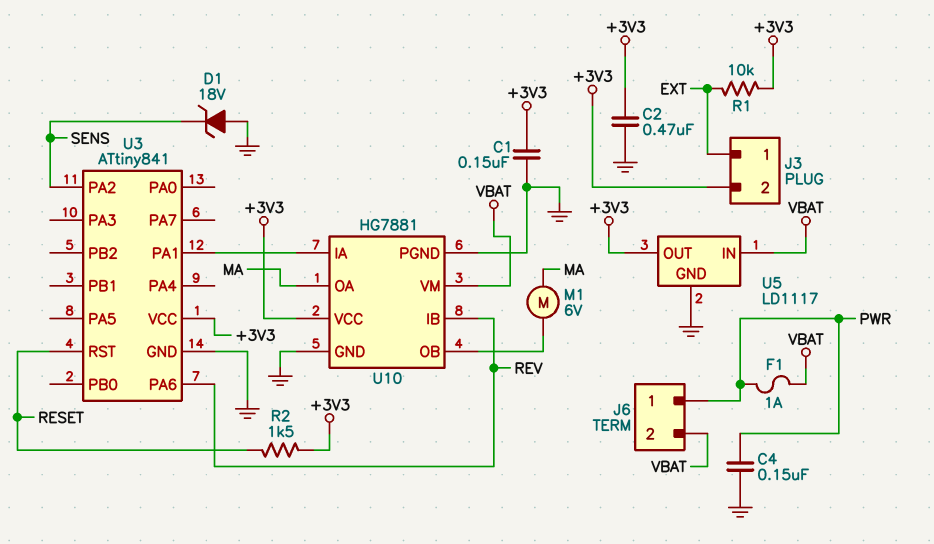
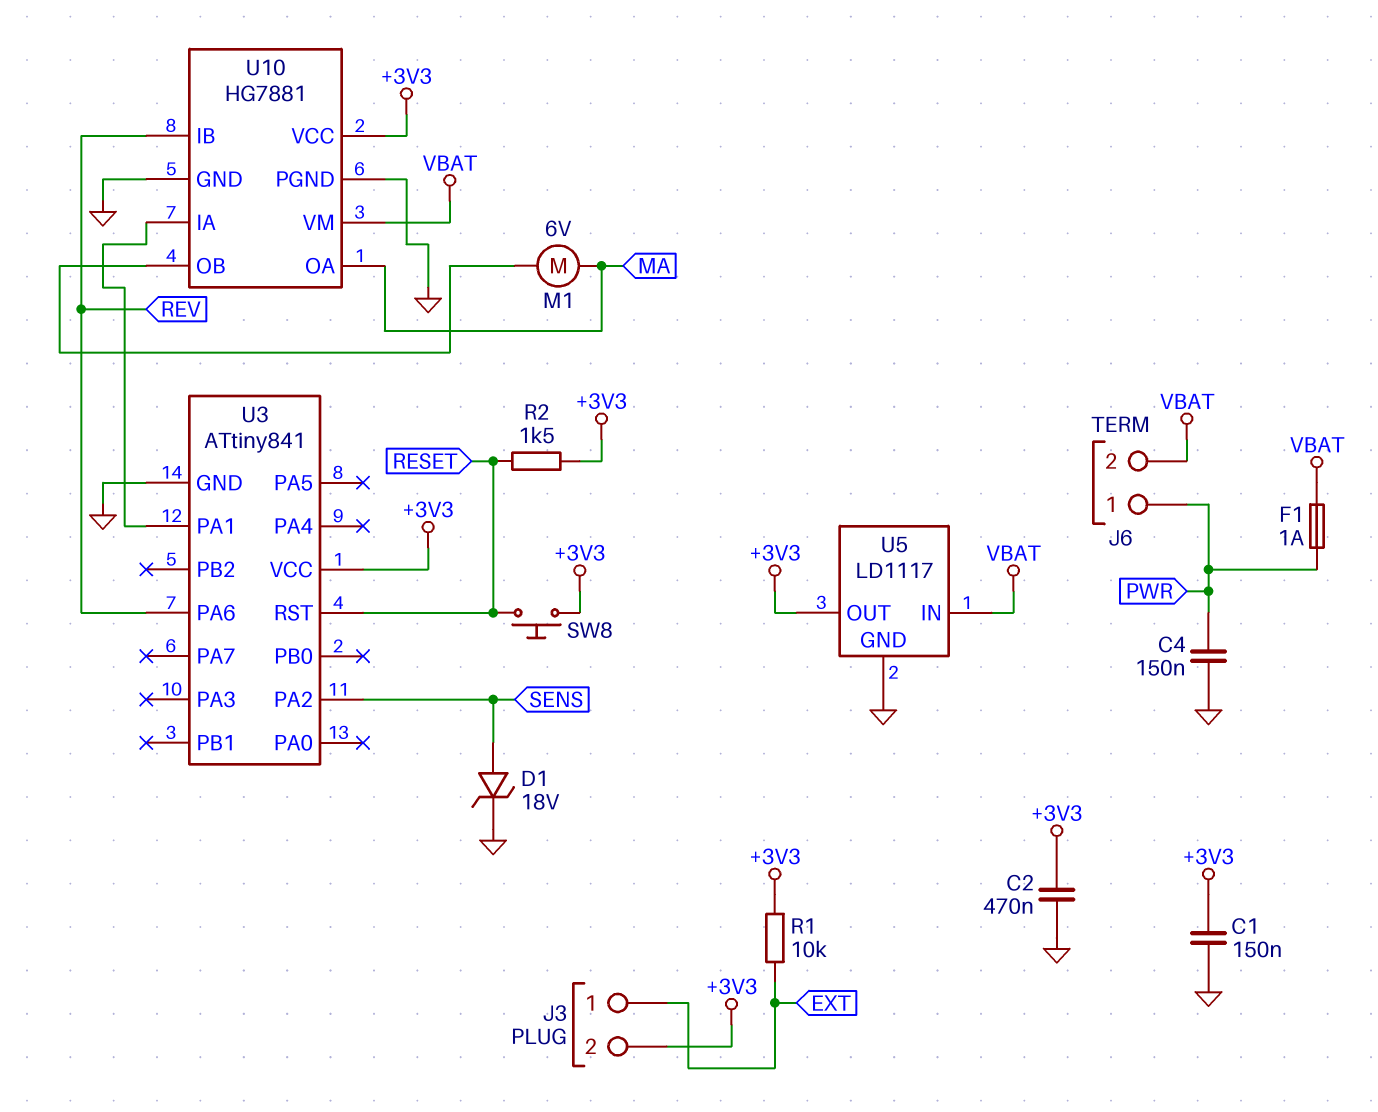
D1: zener 18V (A GND, K SENS) -> zener 18V (A SENS, K GND)
SW8: none -> button (+3V3, RESET)

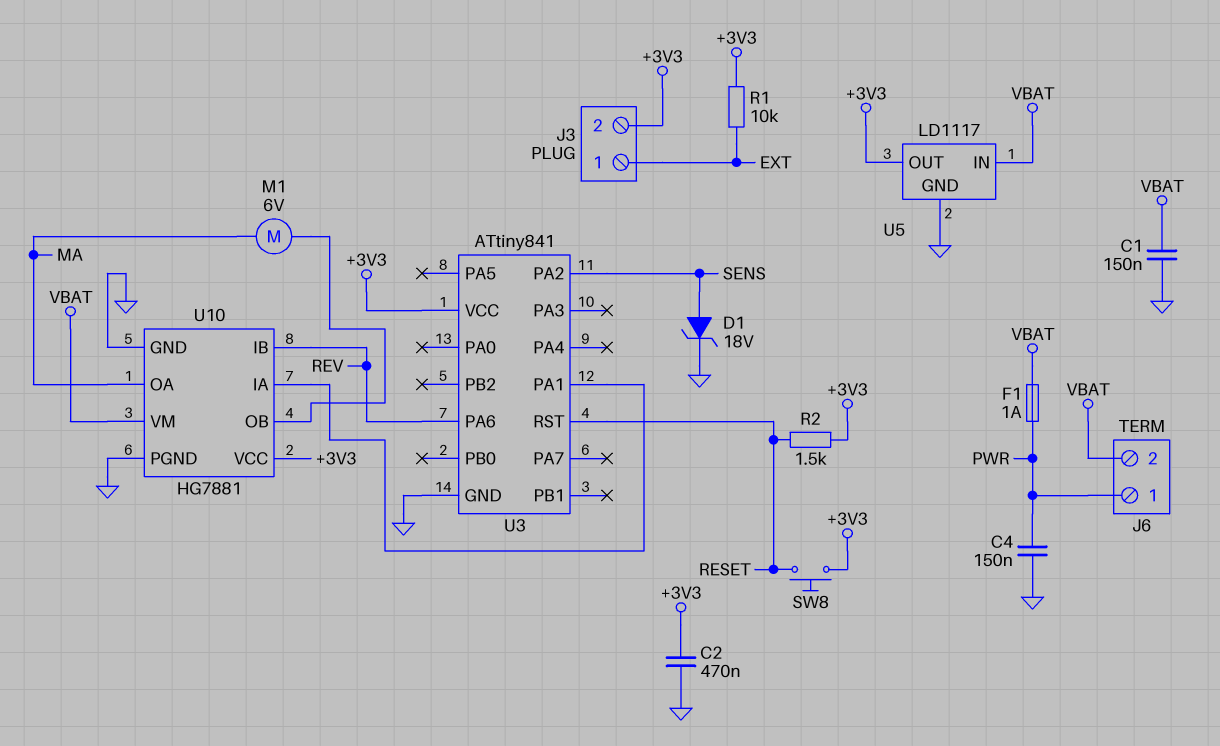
C1: 150nF (+3V3, GND) -> 150nF (GND, VBAT)

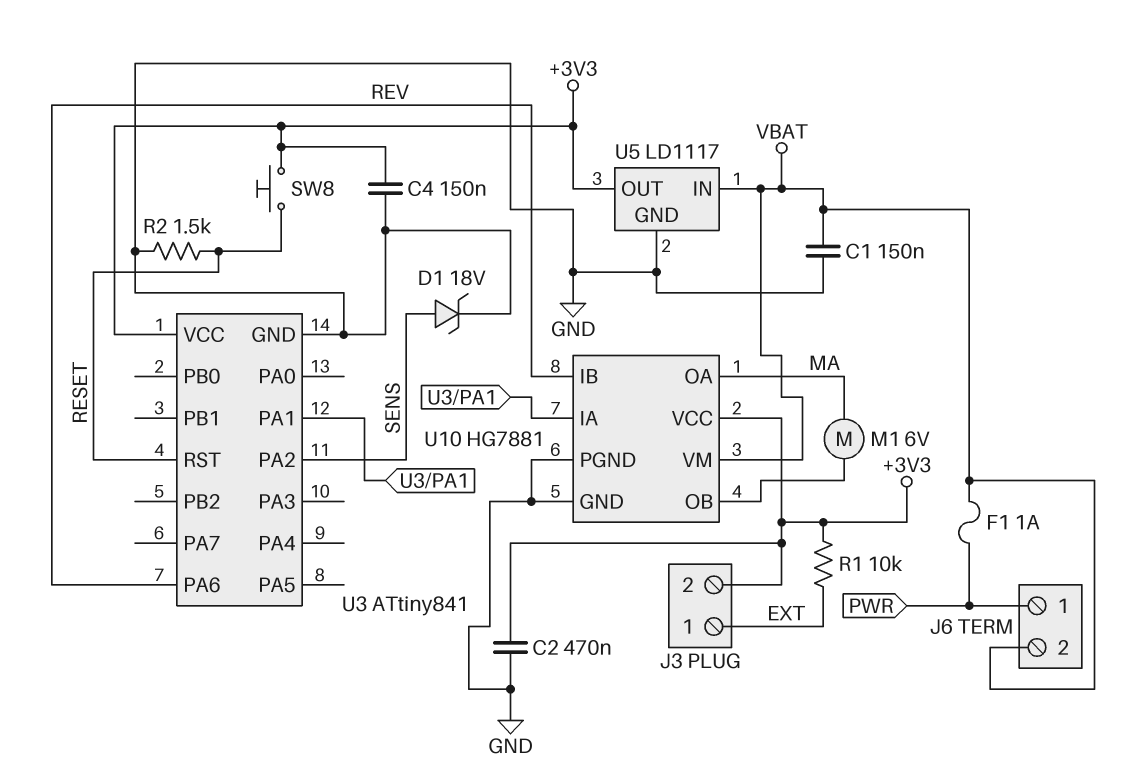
C4: 150nF (GND, PWR) -> 150nF (+3V3, GND)
R2: 1.5k (+3V3, RESET) -> 1.5k (GND, RESET)

